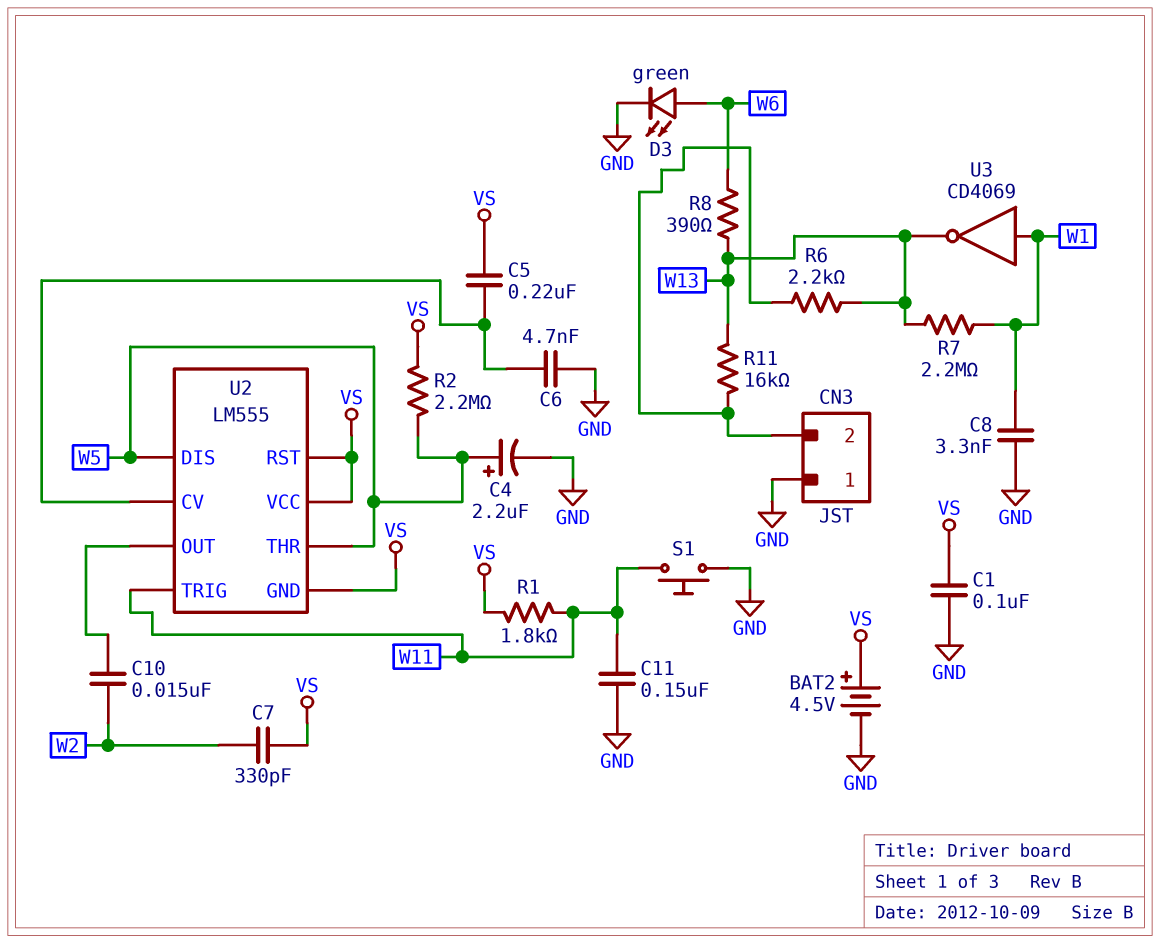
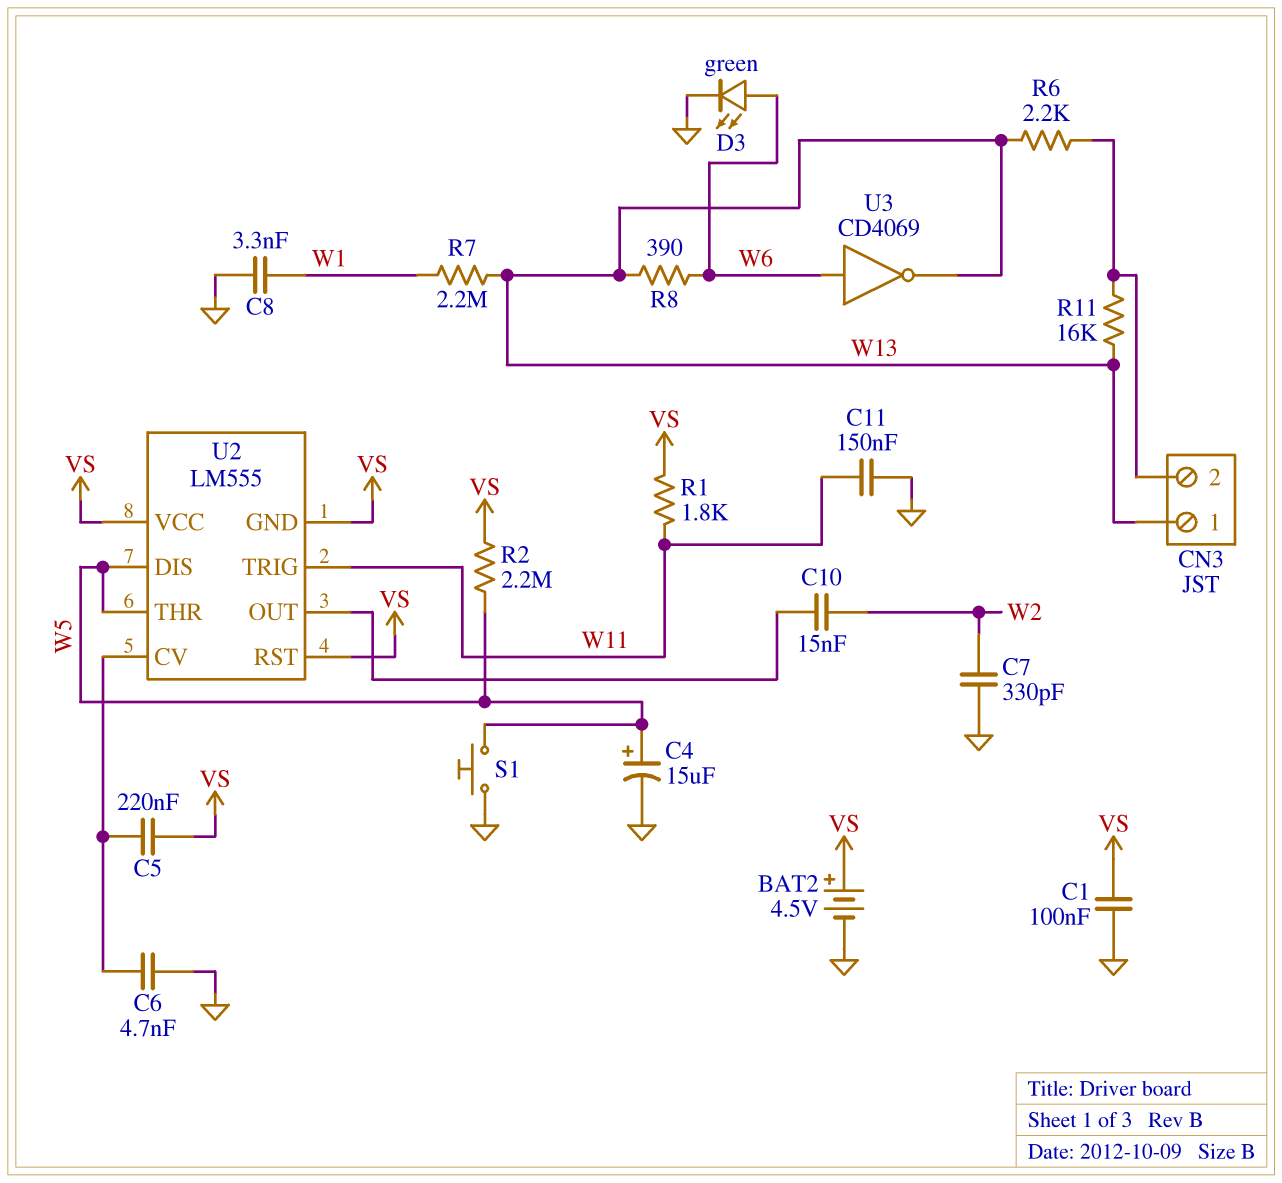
C4: 2.2uF (plus W5, minus GND) -> 15uF (plus W5, minus GND)
C7: 330pF (VS, W2) -> 330pF (GND, W2)
CN3 pin 1: GND -> W13
S1: button (GND, W11) -> button (GND, W5)
U3: NOT CD4069 (in W1, out W13) -> NOT CD4069 (in W6, out W13)

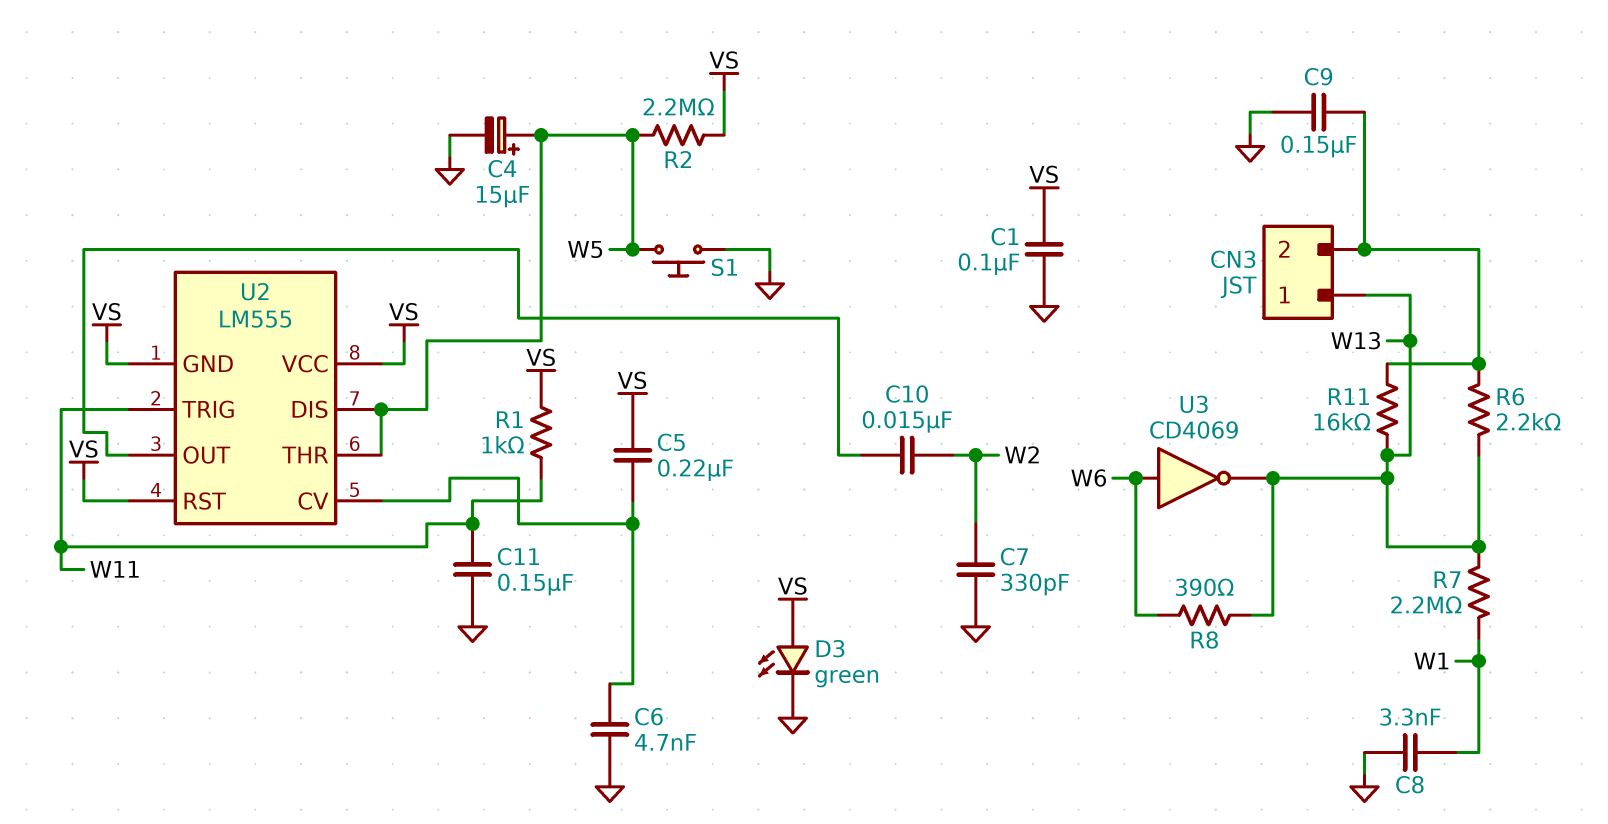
BAT2: 4.5V (plus VS, minus GND) -> none
C9: none -> 150nF (CN3/2, GND)
D3: LED green (A W6, K GND) -> LED green (A VS, K GND)
R1: 1.8k (VS, W11) -> 1k (VS, W11)

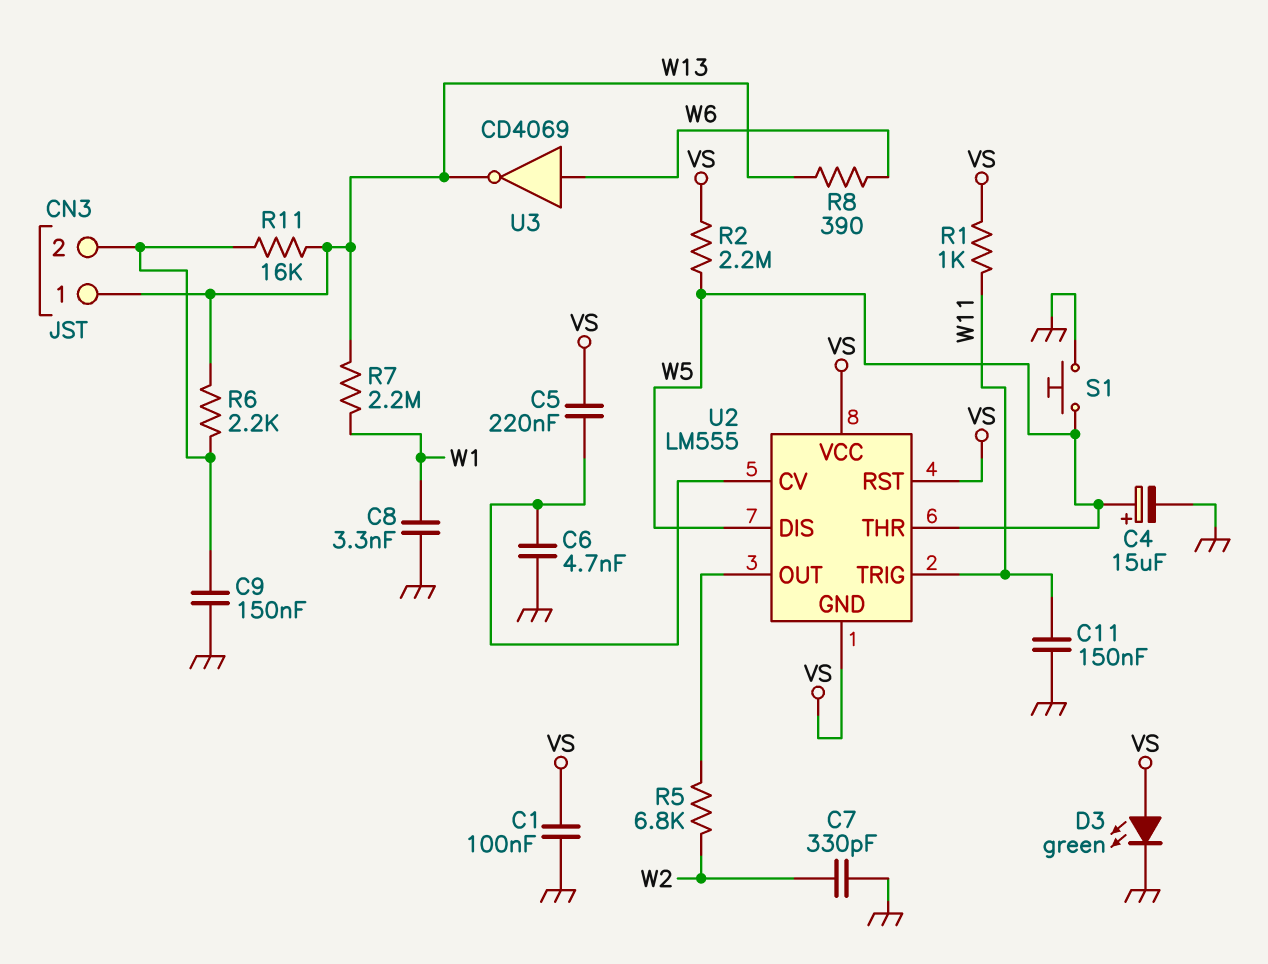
C10: 15nF (U2/OUT, W2) -> none
R5: none -> 6.8k (U2/OUT, W2)

